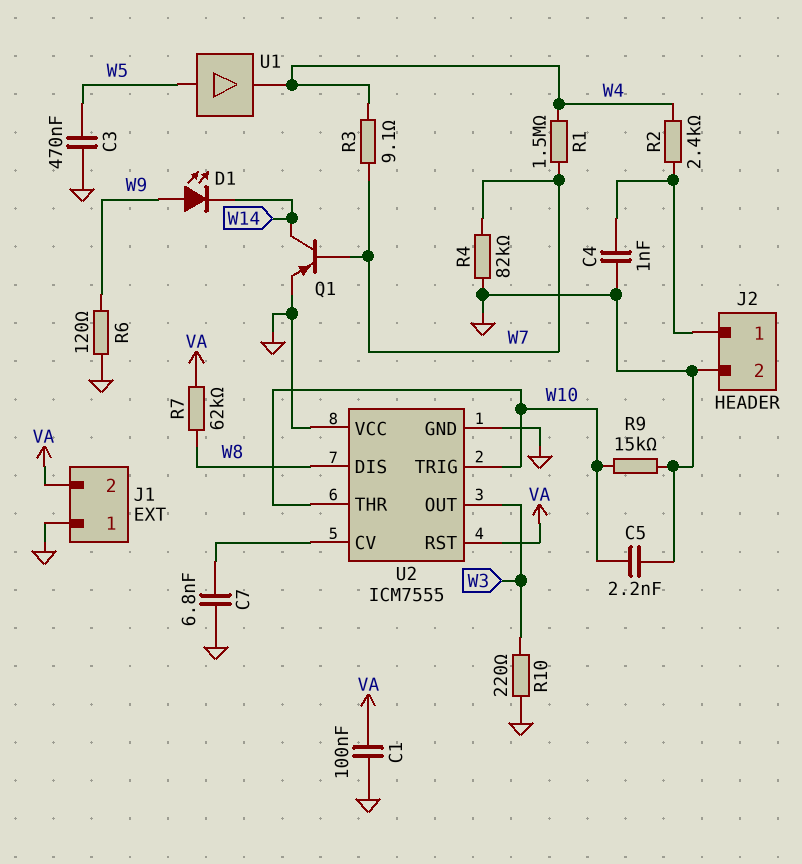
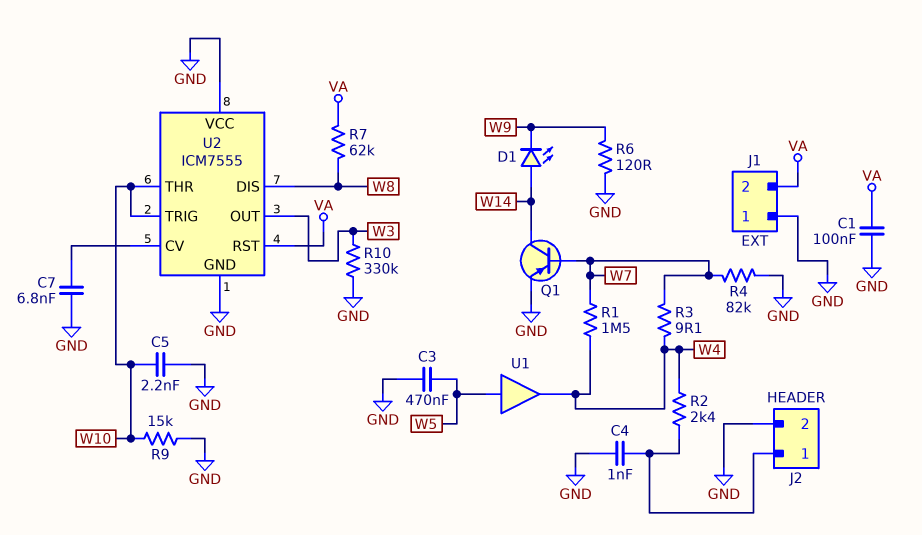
D1: LED (A W9, K W14) -> LED (A W14, K W9)
R10: 220 (GND, W3) -> 330k (GND, W3)

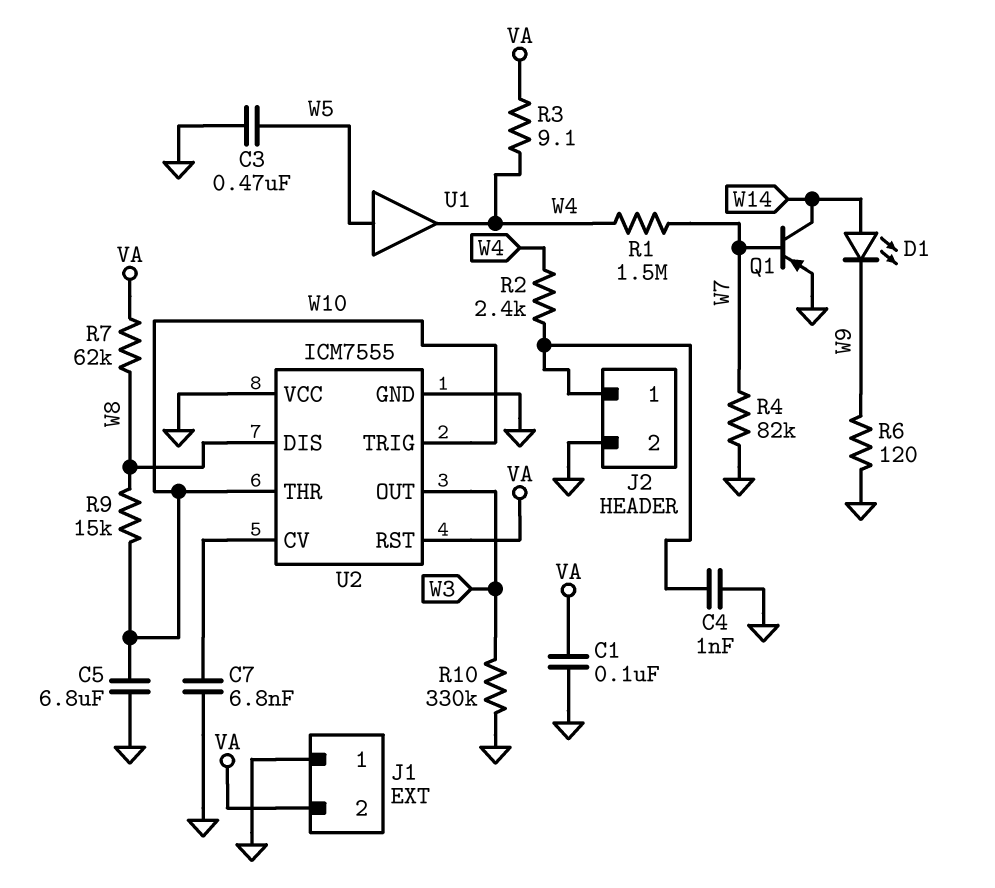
C5: 2.2nF (GND, W10) -> 6.8uF (GND, W10)
R3: 9.1 (W4, W7) -> 9.1 (VA, W4)
R9: 15k (GND, W10) -> 15k (W8, W10)

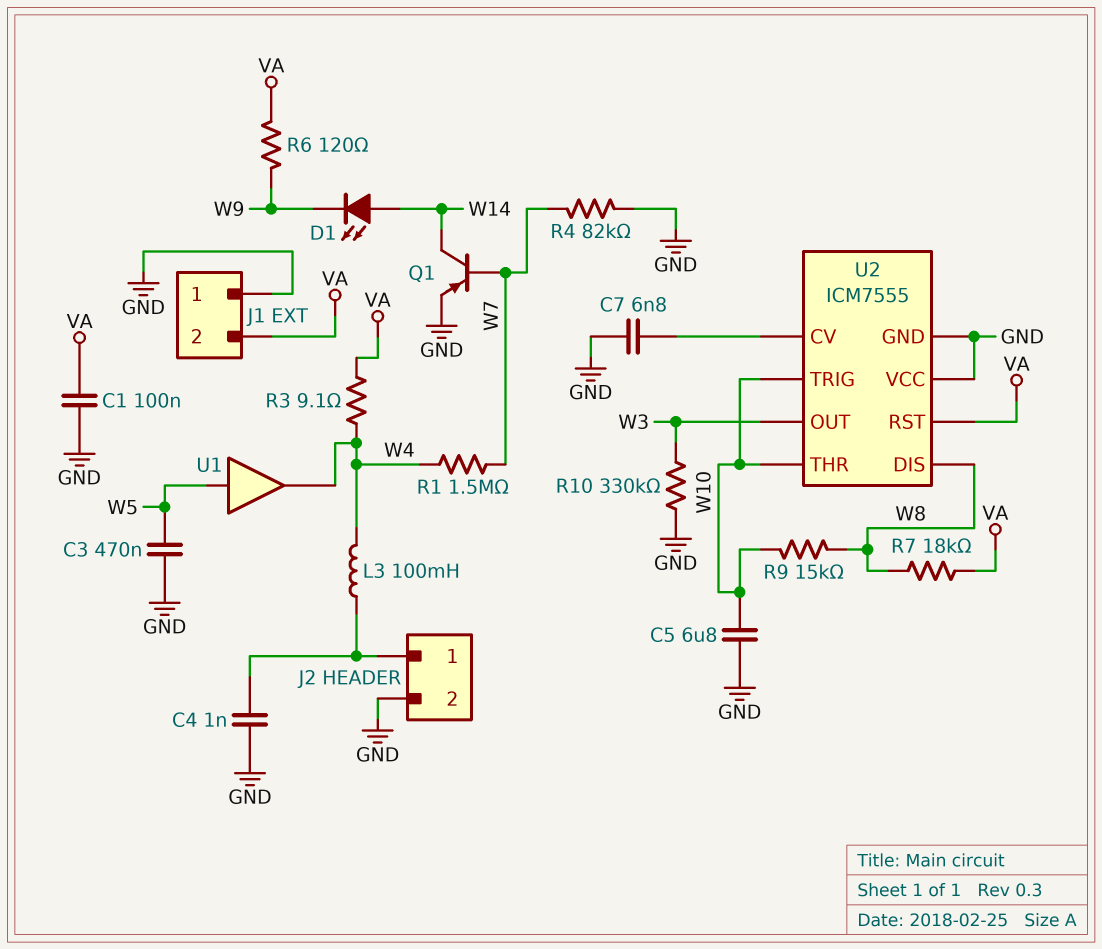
L3: none -> 100mH (J2/1, W4)
R2: 2.4k (J2/1, W4) -> none
R6: 120 (GND, W9) -> 120 (VA, W9)
R7: 62k (VA, W8) -> 18k (VA, W8)

